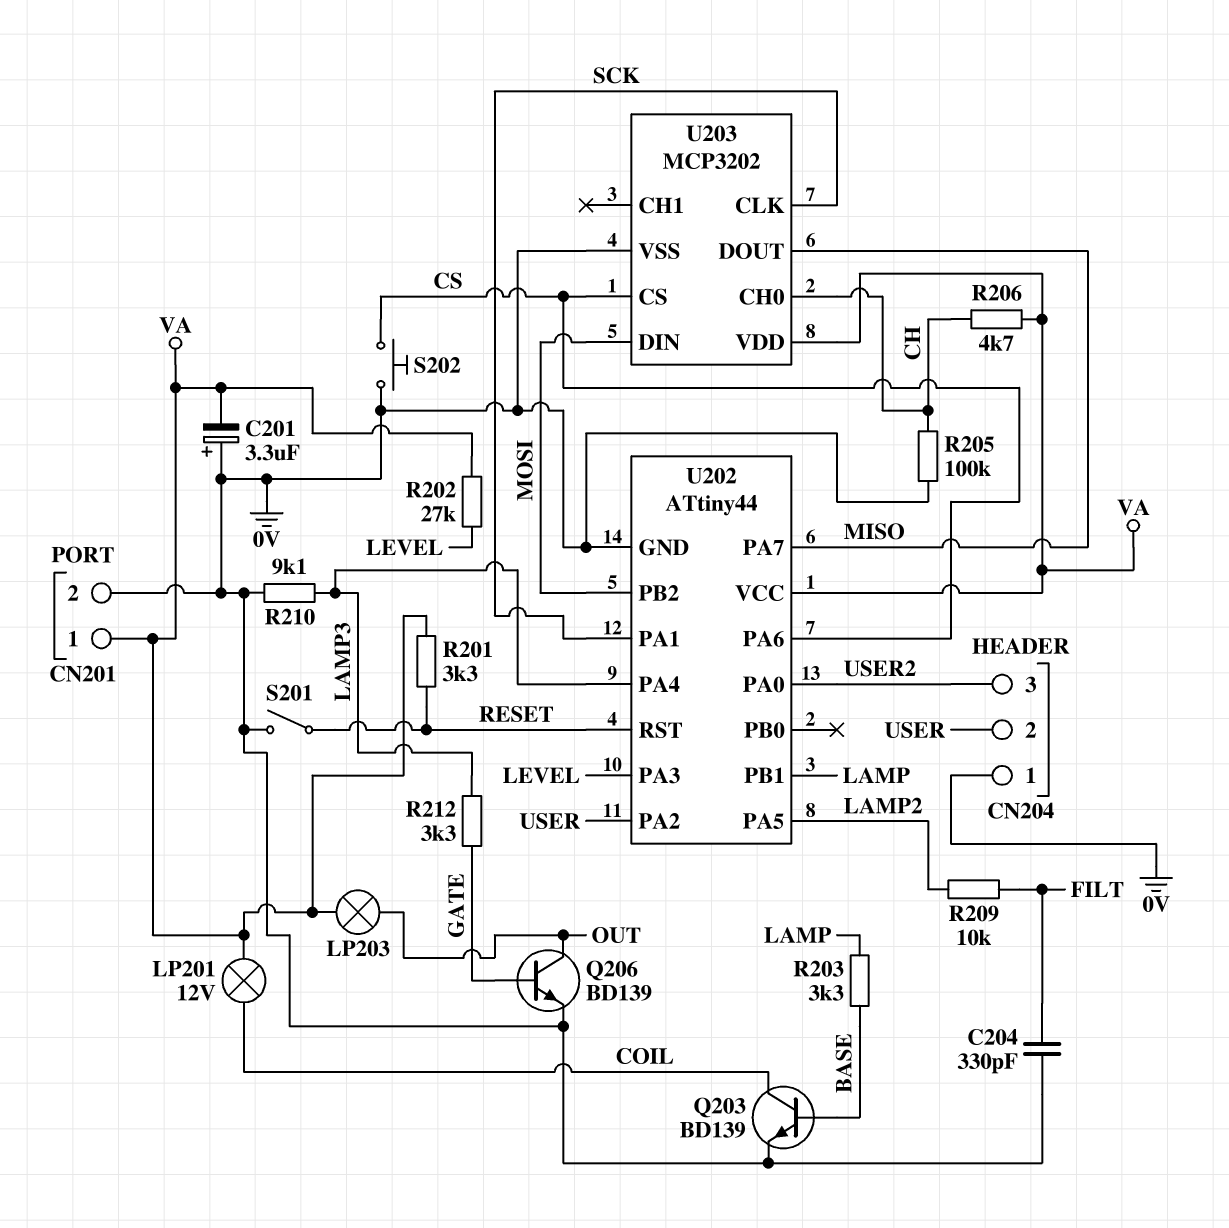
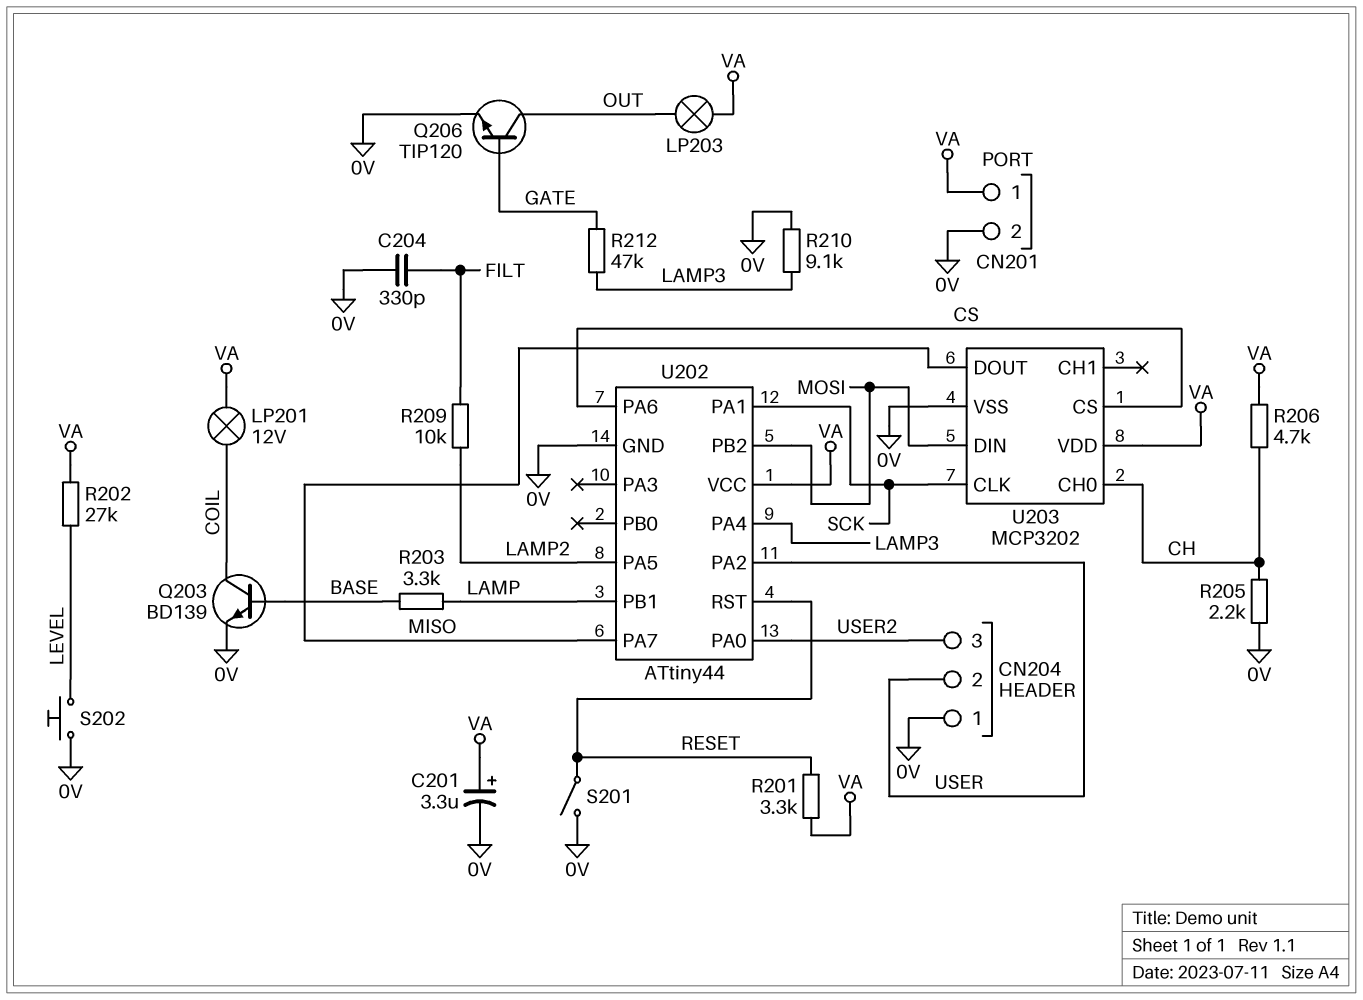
C201: 3.3uF (plus 0V, minus VA) -> 3.3uF (plus VA, minus 0V)
Q206: NPN BD139 (B GATE, C OUT, E 0V) -> NPN TIP120 (B GATE, C OUT, E 0V)
R205: 100k (0V, CH) -> 2.2k (0V, CH)
R212: 3.3k (GATE, LAMP3) -> 47k (GATE, LAMP3)
S202: button (0V, CS) -> button (0V, LEVEL)
U202 pin PA3: LEVEL -> none

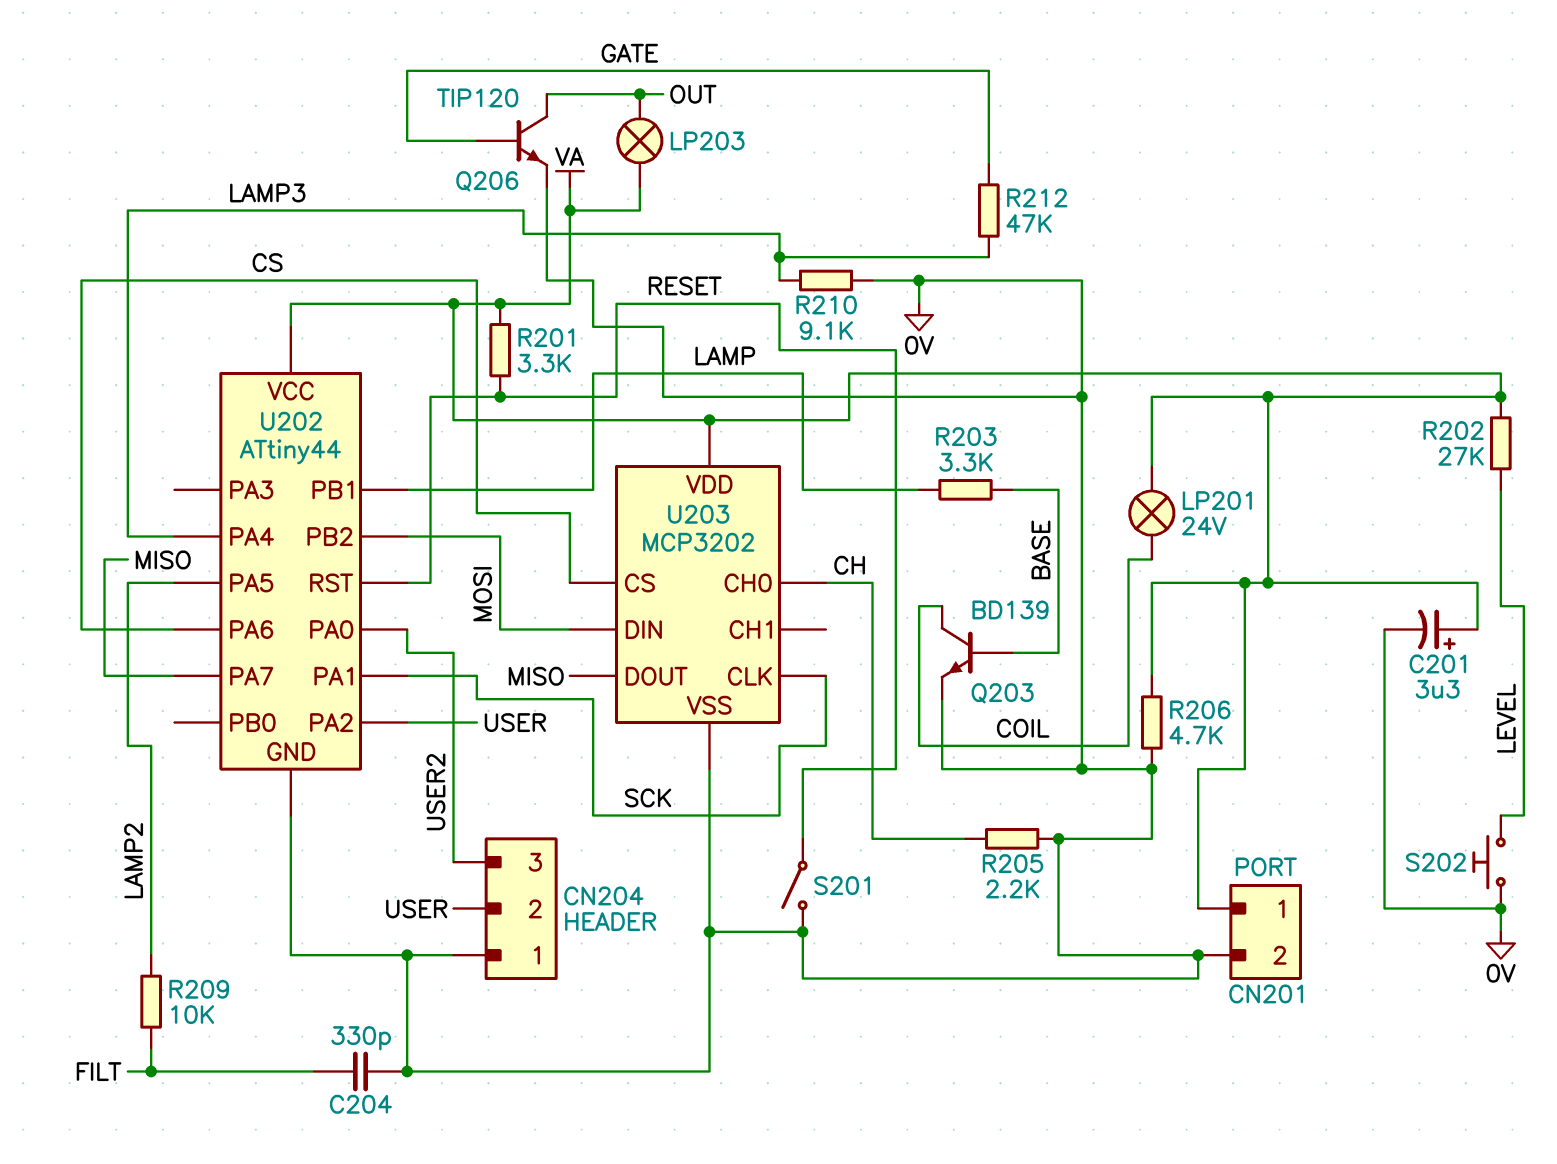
LP201: lamp 12V (COIL, VA) -> lamp 24V (COIL, VA)
R206: 4.7k (CH, VA) -> 4.7k (0V, VA)

